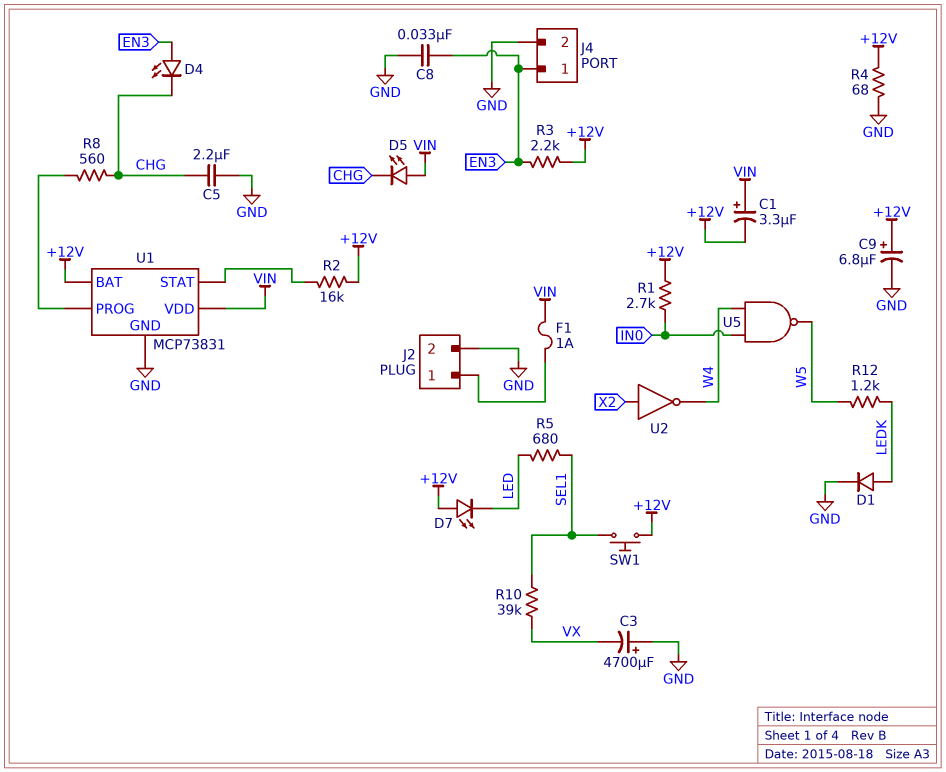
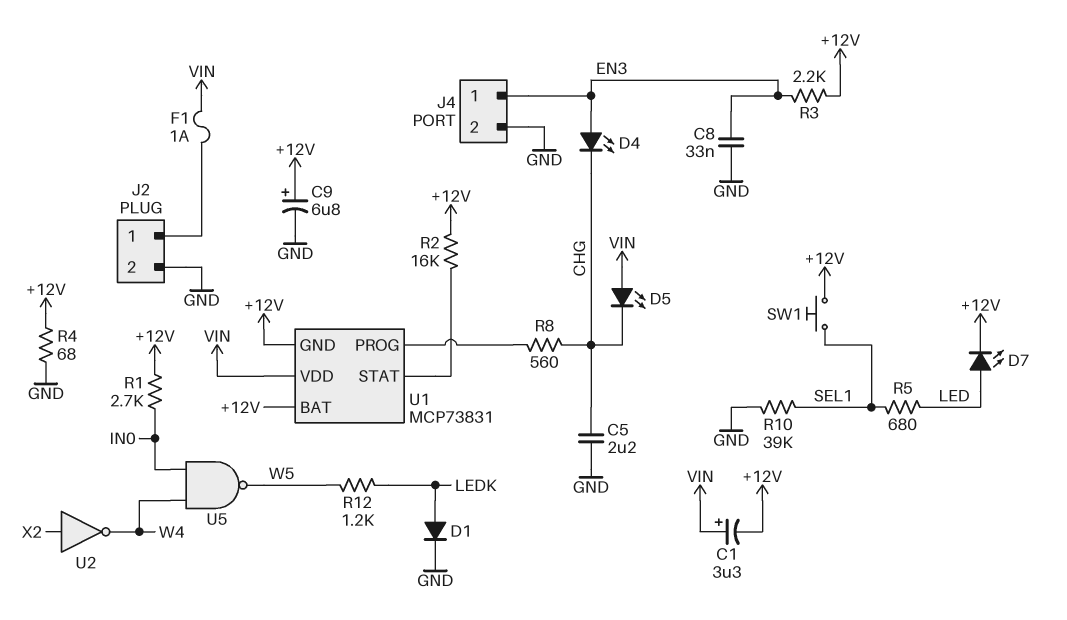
C3: 4700uF (plus GND, minus VX) -> none
D7: LED (A +12V, K LED) -> LED (A LED, K +12V)
R10: 39k (SEL1, VX) -> 39k (GND, SEL1)
U1 pin GND: GND -> +12V

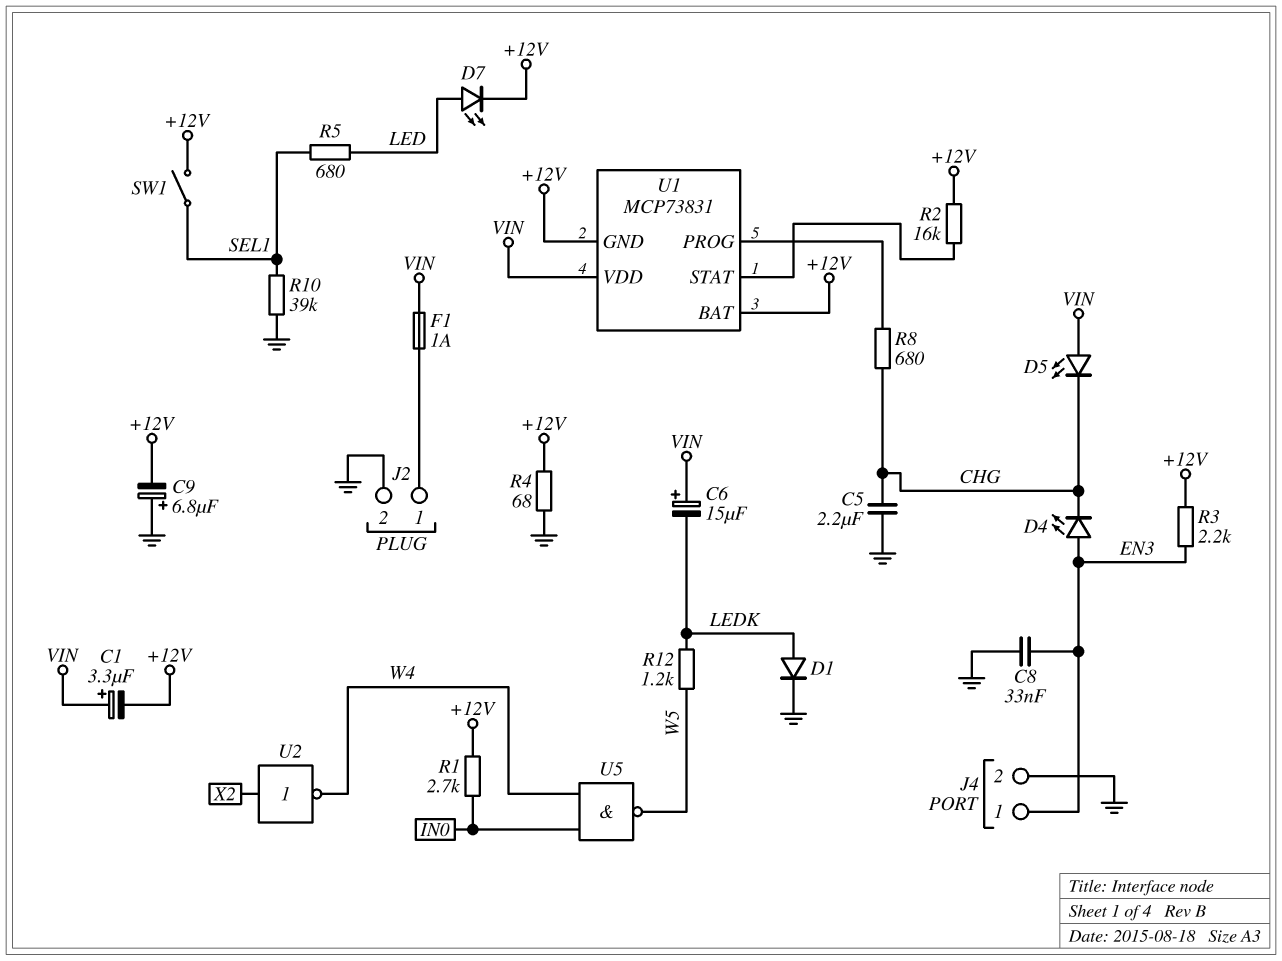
C6: none -> 15uF (plus VIN, minus LEDK)
C9: 6.8uF (plus +12V, minus GND) -> 6.8uF (plus GND, minus +12V)
R8: 560 (CHG, U1/PROG) -> 680 (CHG, U1/PROG)
SW1: button (+12V, SEL1) -> switch (+12V, SEL1)

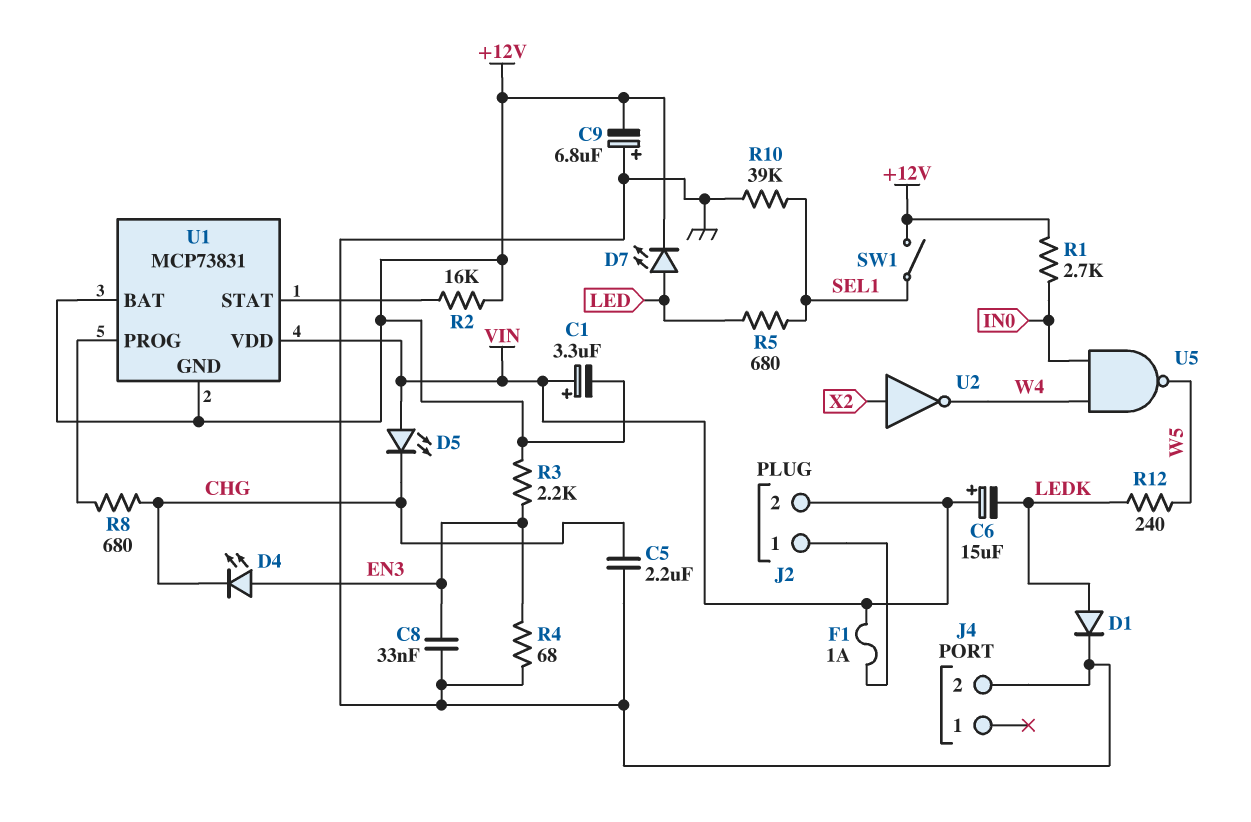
J2 pin 2: GND -> VIN
J4 pin 1: EN3 -> none
R4: 68 (+12V, GND) -> 68 (EN3, GND)
R12: 1.2k (LEDK, W5) -> 240 (LEDK, W5)

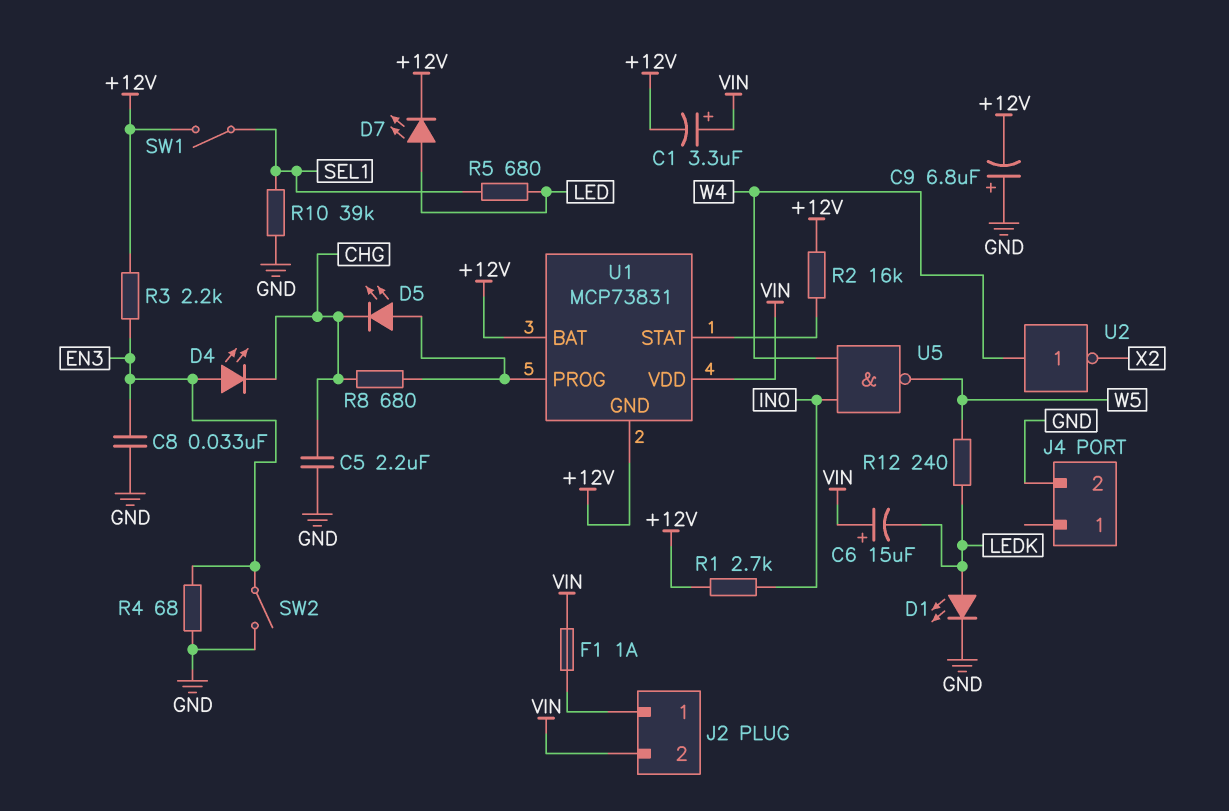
D1: diode (A LEDK, K GND) -> LED (A LEDK, K GND)
D5: LED (A VIN, K CHG) -> LED (A U1/PROG, K CHG)
SW2: none -> switch (EN3, GND)
U2: NOT (in X2, out W4) -> NOT (in W4, out X2)

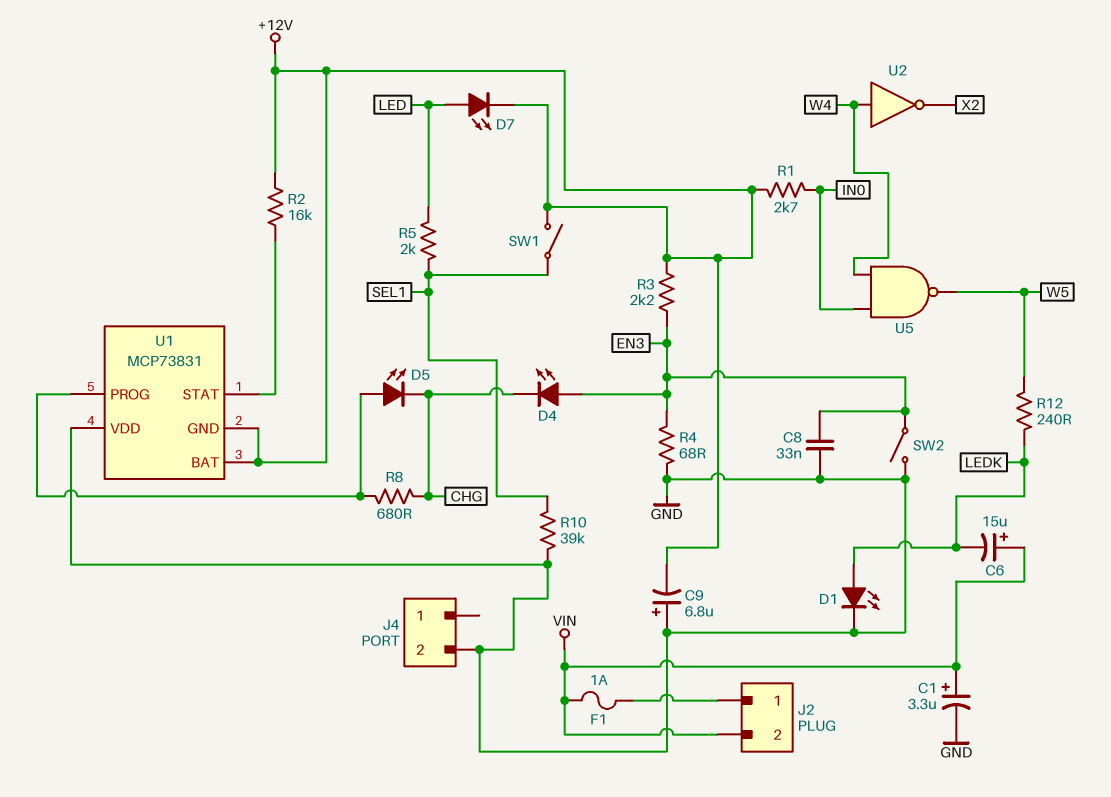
C1: 3.3uF (plus VIN, minus +12V) -> 3.3uF (plus VIN, minus GND)
C5: 2.2uF (CHG, GND) -> none
R5: 680 (LED, SEL1) -> 2k (LED, SEL1)
U1 pin VDD: VIN -> GND

